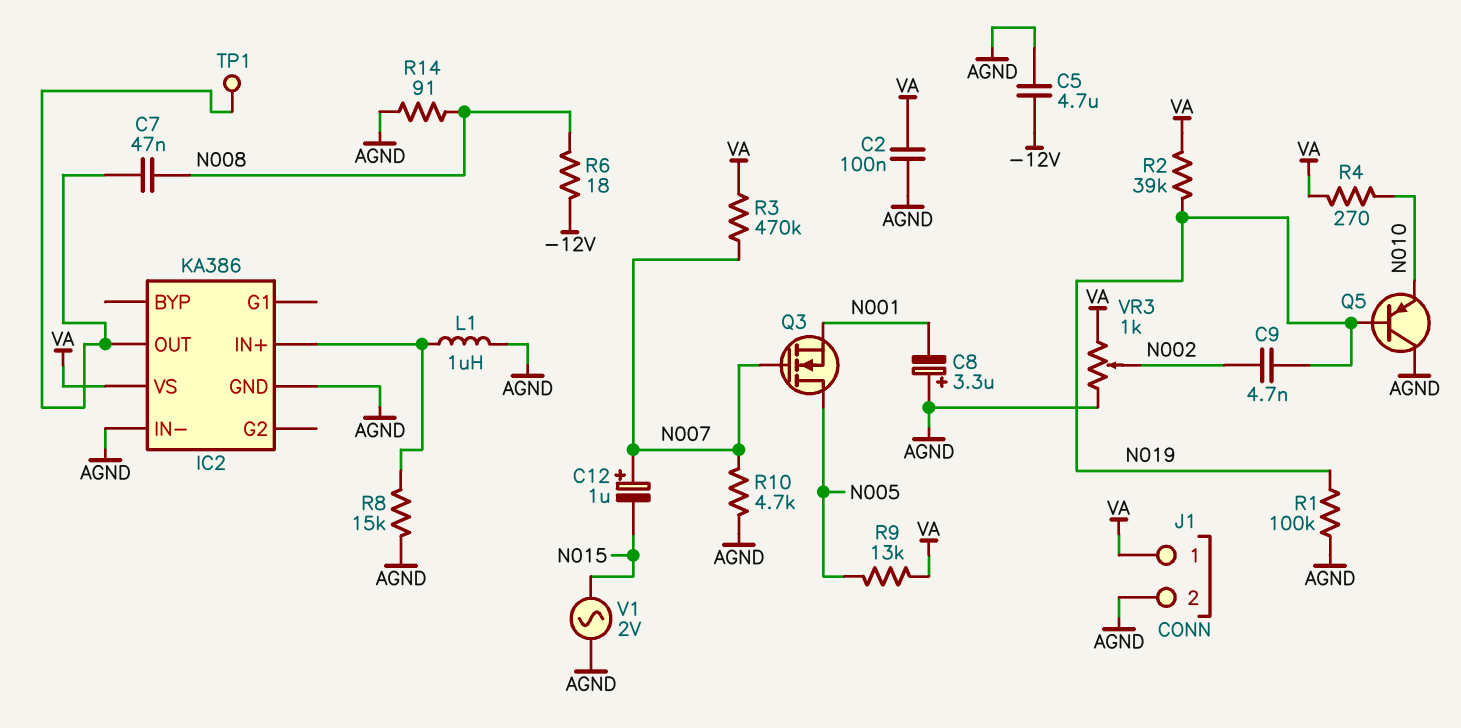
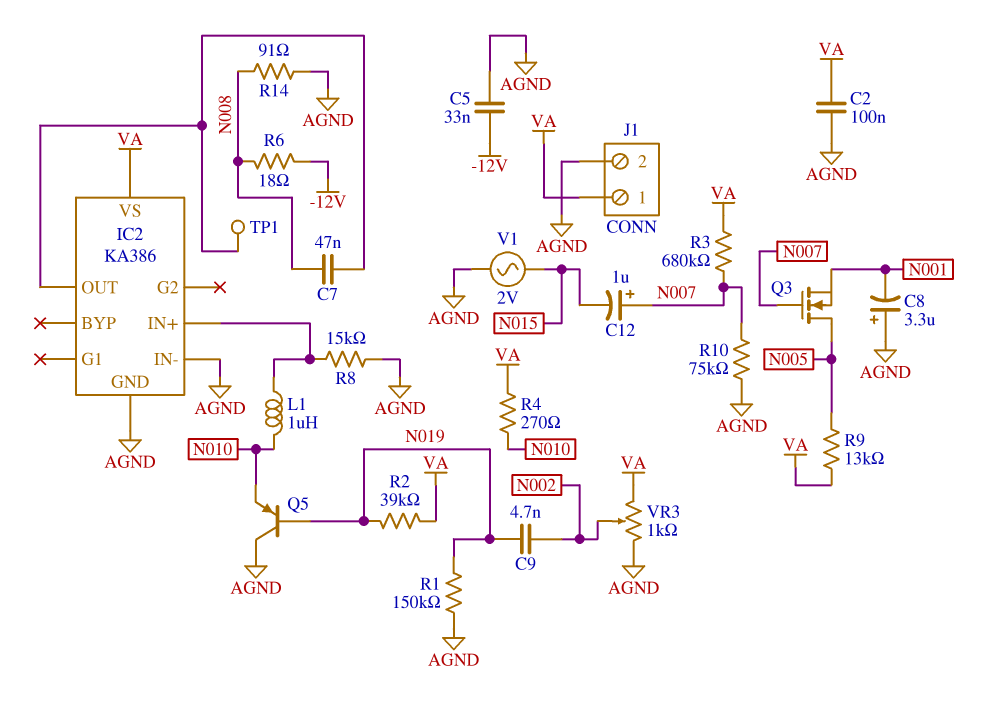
C5: 4.7uF (-12V, AGND) -> 33nF (-12V, AGND)
L1: 1uH (AGND, IC2/IN+) -> 1uH (IC2/IN+, N010)
R1: 100k (AGND, N019) -> 150k (AGND, N019)
R3: 470k (N007, VA) -> 680k (N007, VA)
R10: 4.7k (AGND, N007) -> 75k (AGND, N007)

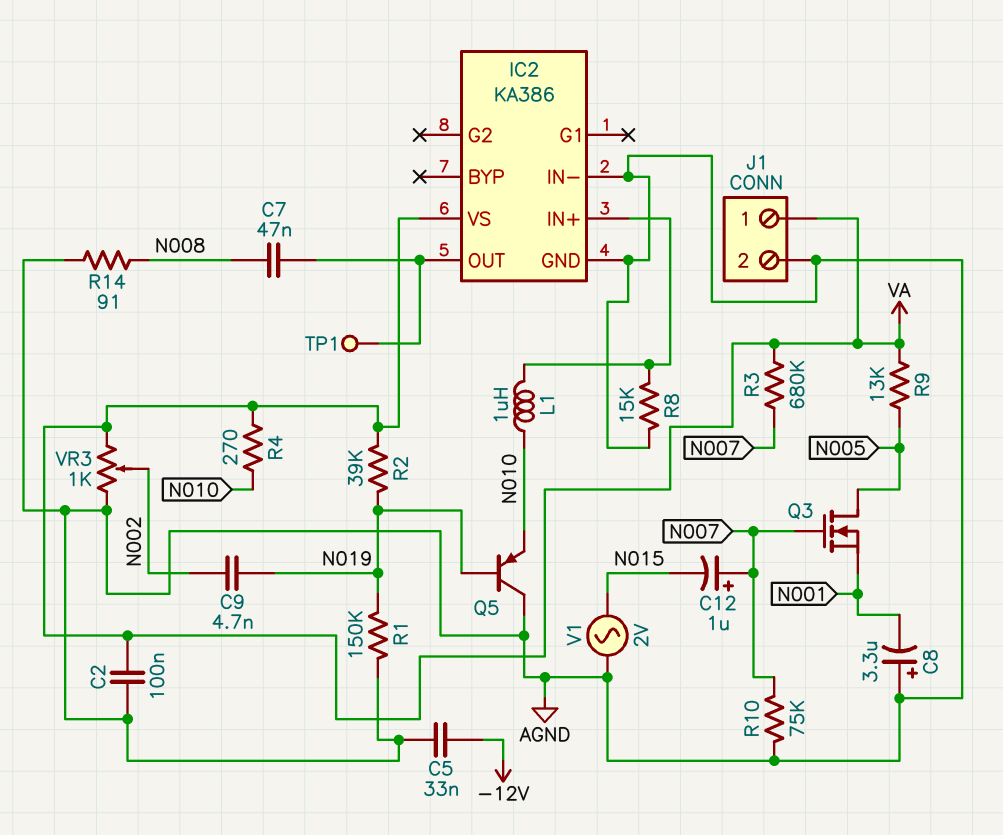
R6: 18 (-12V, N008) -> none

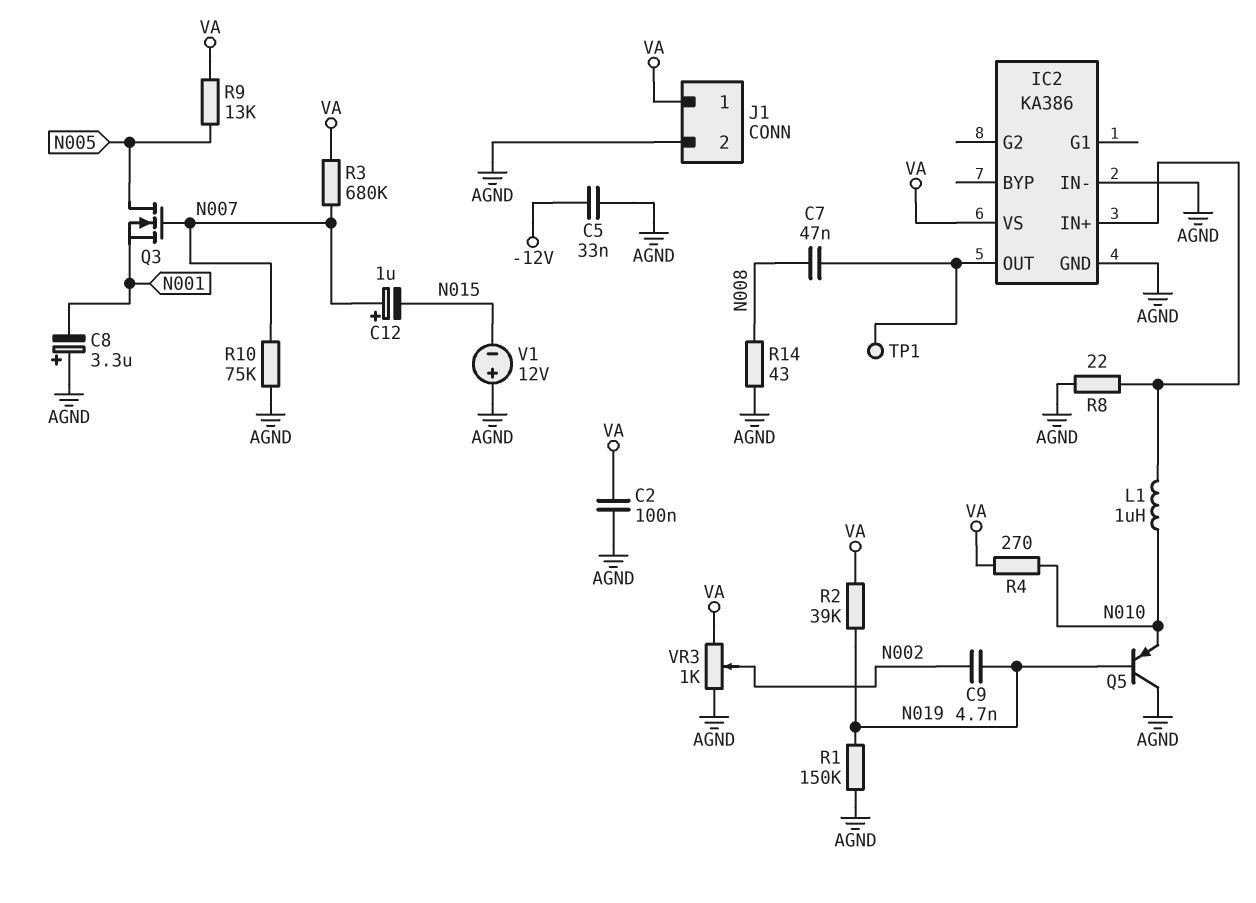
R8: 15k (AGND, IC2/IN+) -> 22 (AGND, IC2/IN+)
R14: 91 (AGND, N008) -> 43 (AGND, N008)
V1: AC 2V (AGND, N015) -> 12V (plus AGND, minus N015)

